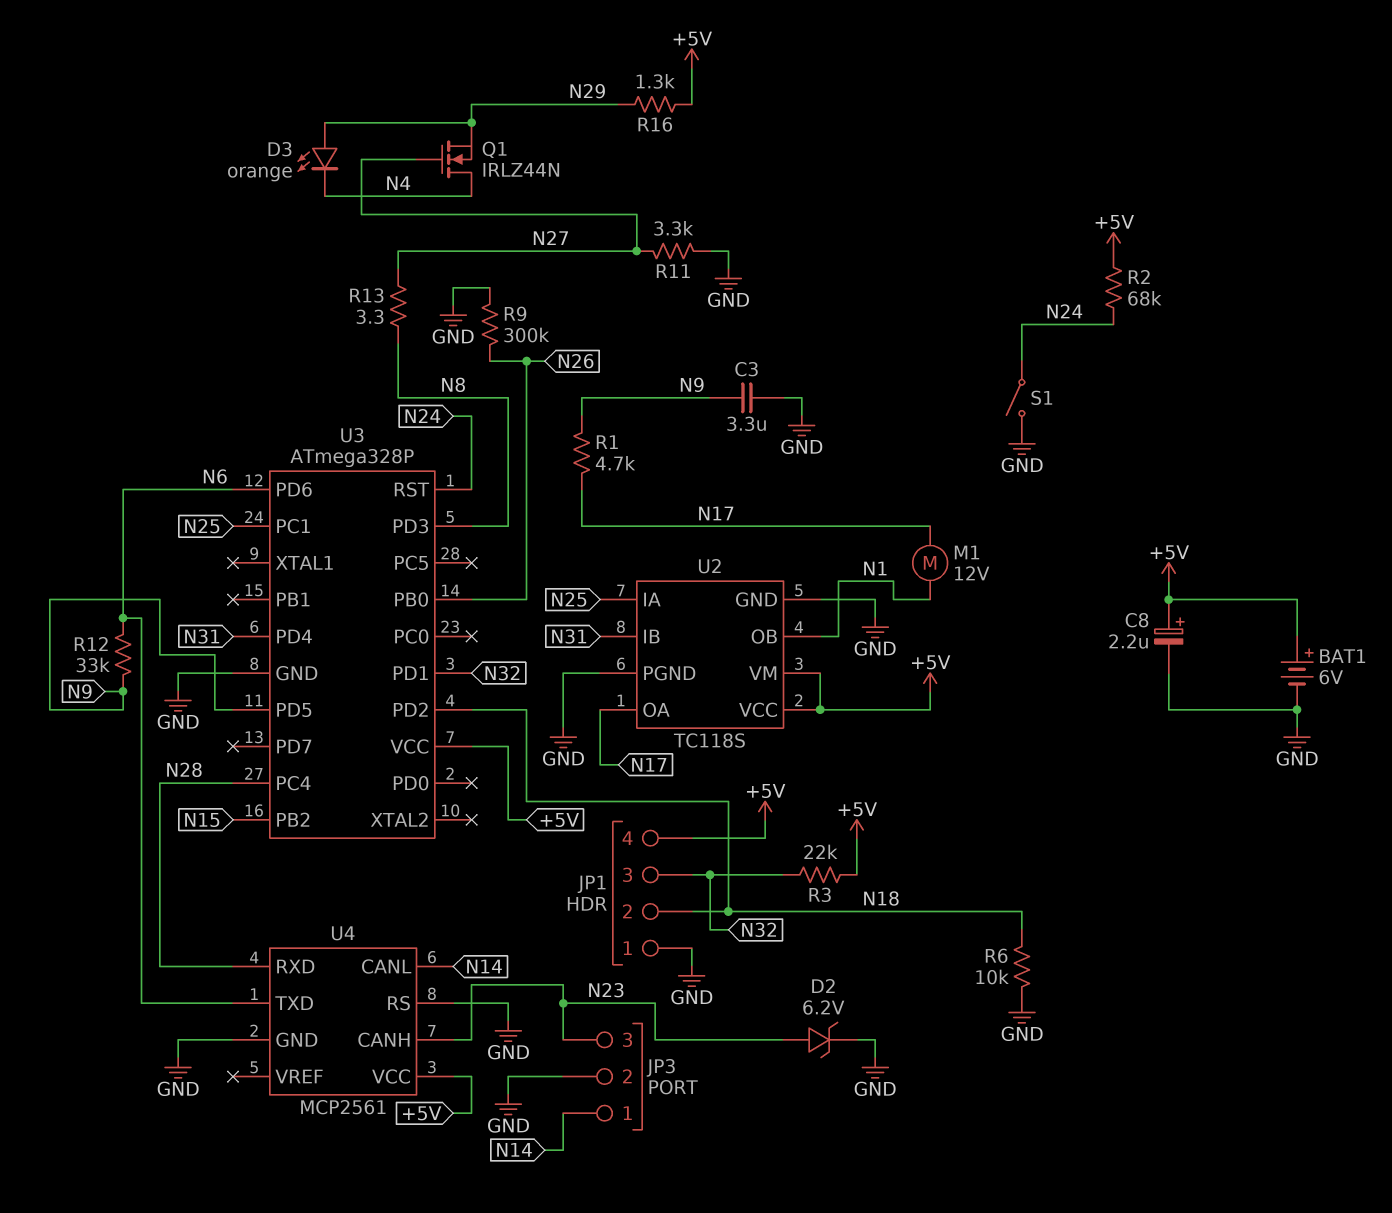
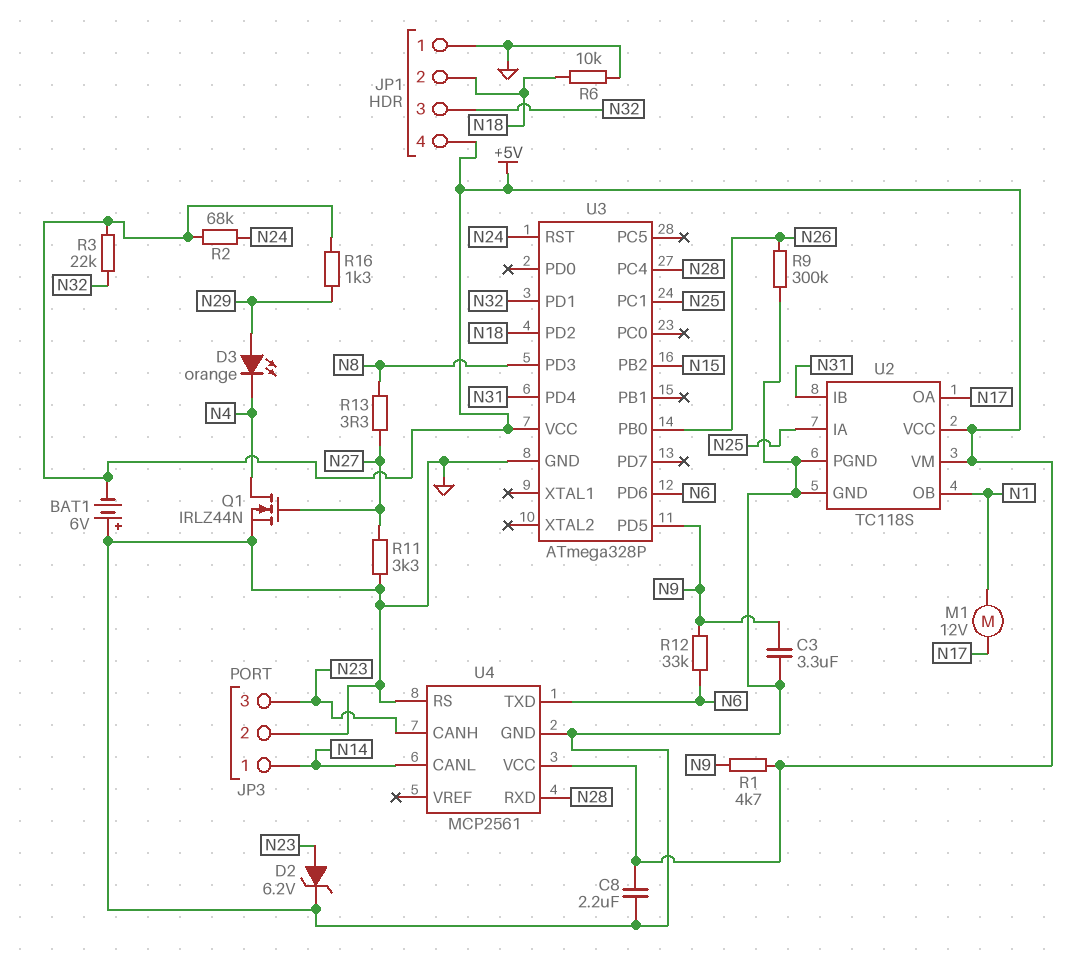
BAT1: 6V (plus +5V, minus GND) -> 6V (plus GND, minus +5V)
C8: 2.2uF (plus +5V, minus GND) -> 2.2uF (+5V, GND)
Q1: NMOS IRLZ44N (G N27, D N4, S N29) -> NMOS IRLZ44N (G N27, D N4, S GND)
R1: 4.7k (N9, N17) -> 4.7k (+5V, N9)
S1: switch (GND, N24) -> none

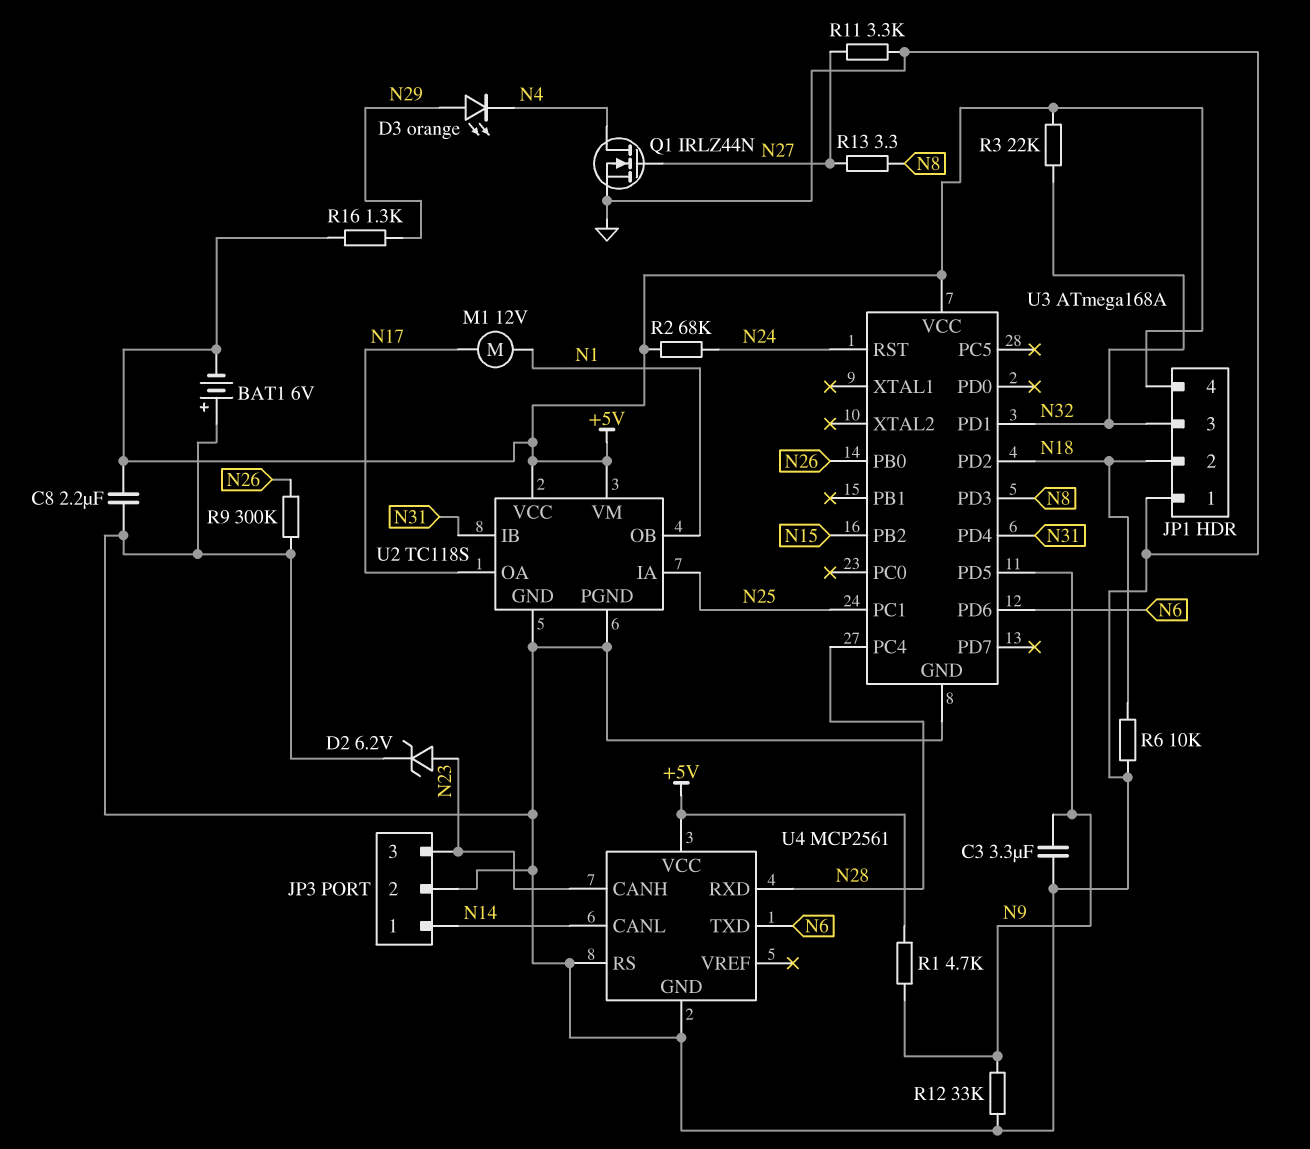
R12: 33k (N6, N9) -> 33k (GND, N9)
U3: ATmega328P -> ATmega168A

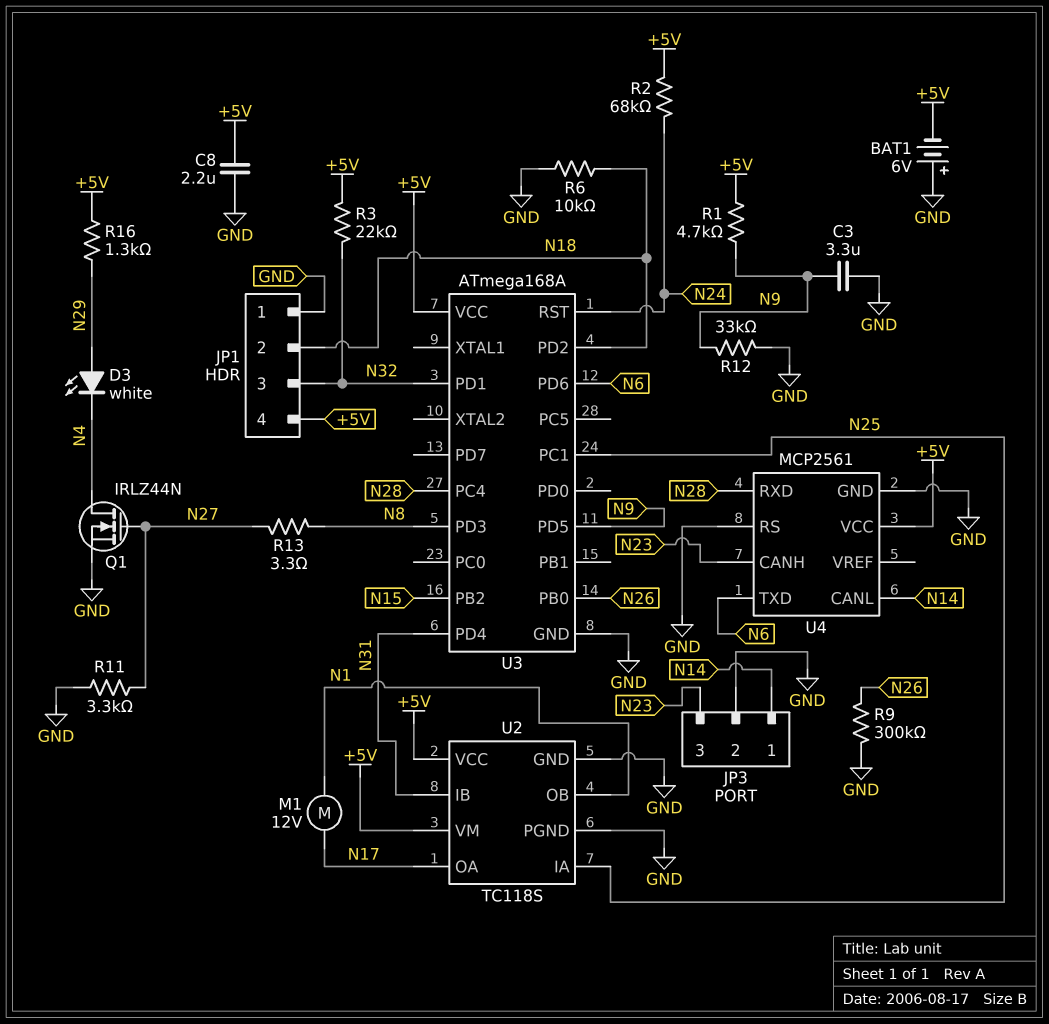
D2: zener 6.2V (A N23, K GND) -> none
D3: LED orange (A N29, K N4) -> LED white (A N29, K N4)

